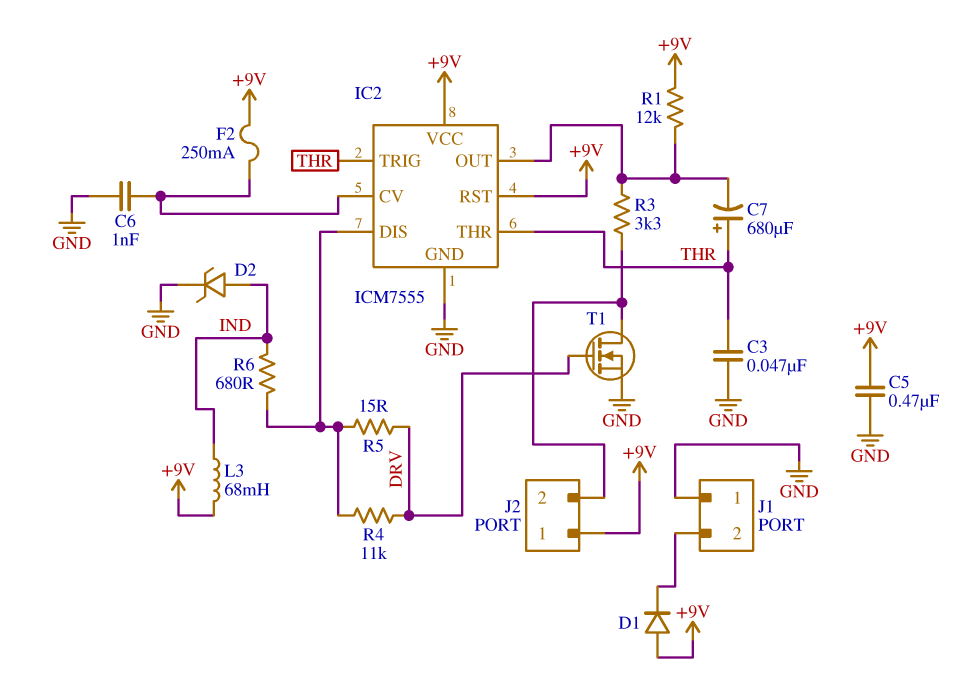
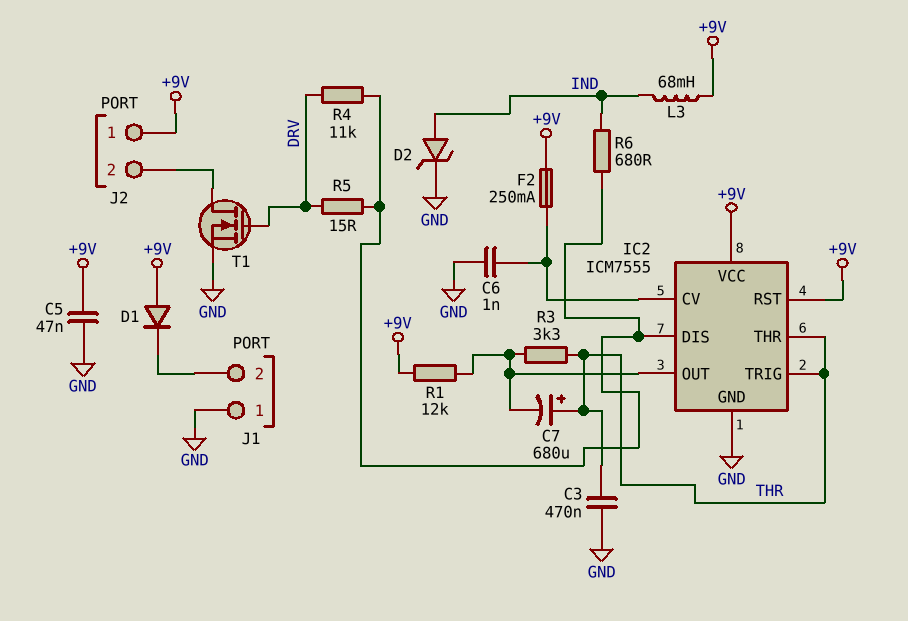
C3: 47nF (GND, THR) -> 470nF (GND, THR)
C5: 470nF (+9V, GND) -> 47nF (+9V, GND)
R3: 3.3k (IC2/OUT, J2/2) -> 3.3k (IC2/OUT, THR)

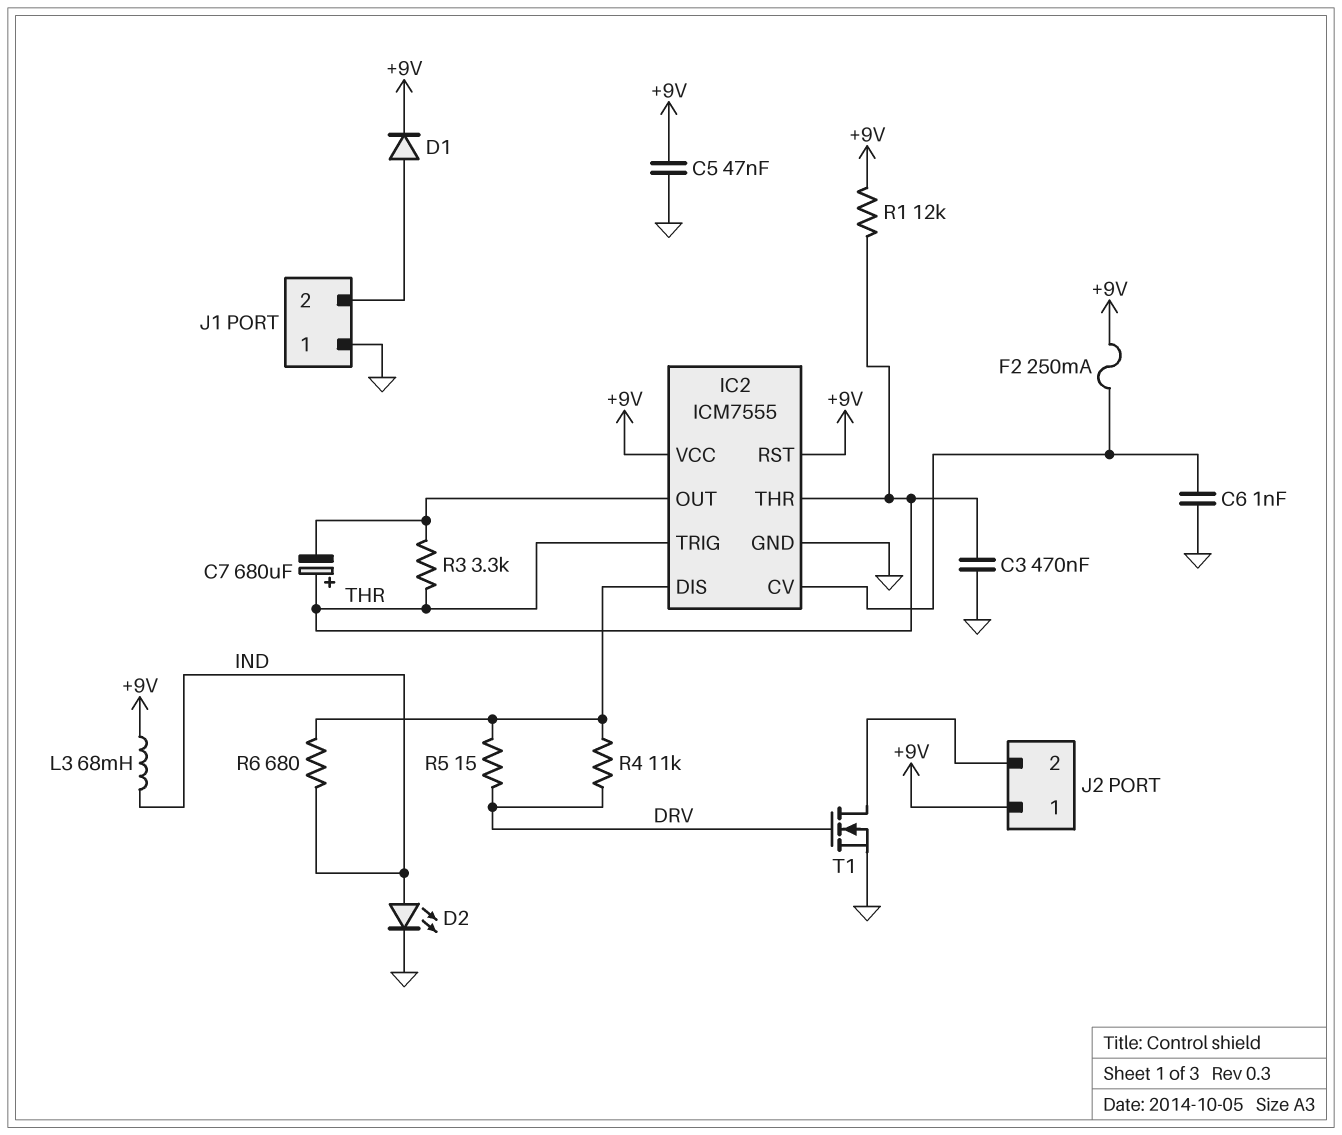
D1: diode (A +9V, K J1/2) -> diode (A J1/2, K +9V)
D2: zener (A IND, K GND) -> LED (A IND, K GND)
R1: 12k (+9V, IC2/OUT) -> 12k (+9V, THR)

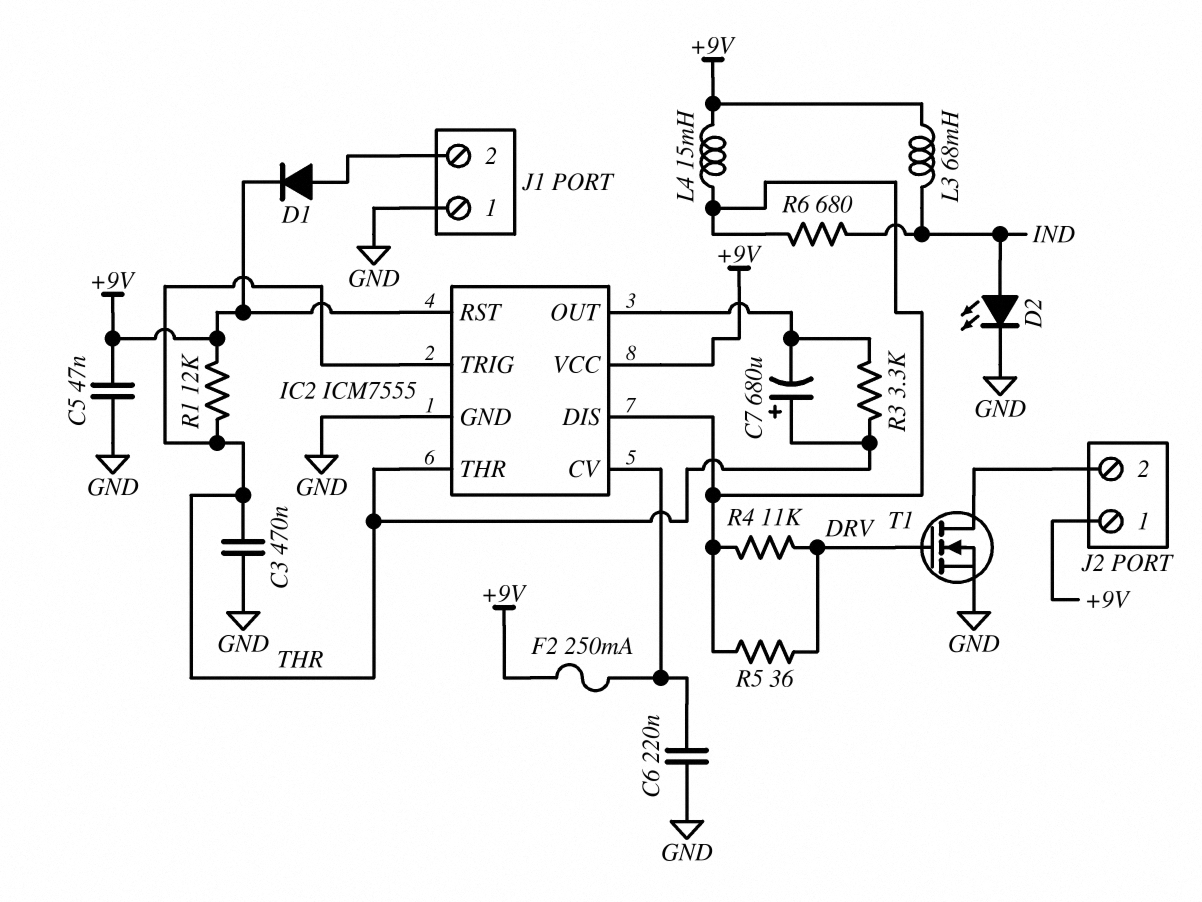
C6: 1nF (GND, IC2/CV) -> 220nF (GND, IC2/CV)
L4: none -> 15mH (+9V, IC2/DIS)
R5: 15 (DRV, IC2/DIS) -> 36 (DRV, IC2/DIS)

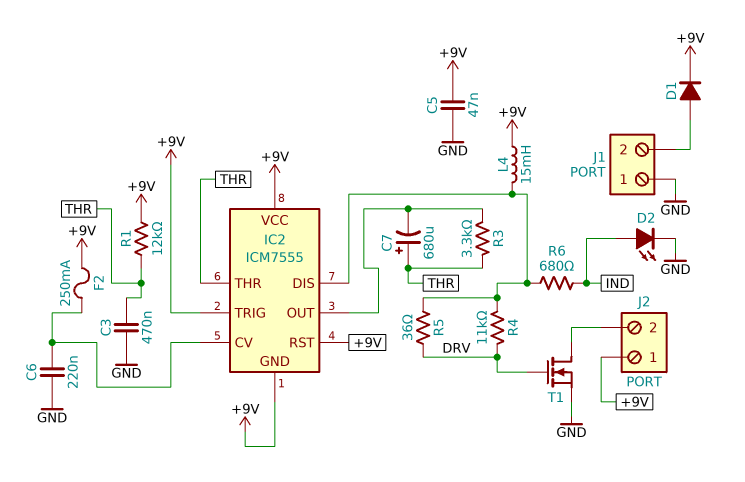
IC2 pin GND: GND -> +9V
IC2 pin TRIG: THR -> +9V
L3: 68mH (+9V, IND) -> none

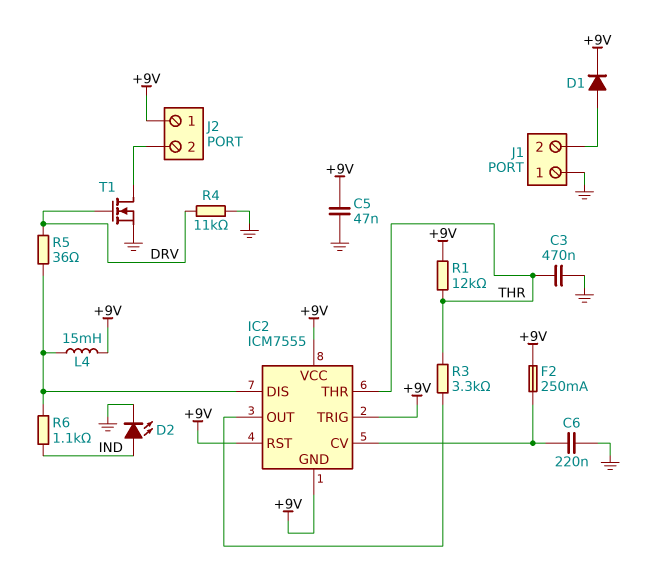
C7: 680uF (plus THR, minus IC2/OUT) -> none
R4: 11k (DRV, IC2/DIS) -> 11k (DRV, GND)
R6: 680 (IC2/DIS, IND) -> 1.1k (IC2/DIS, IND)

